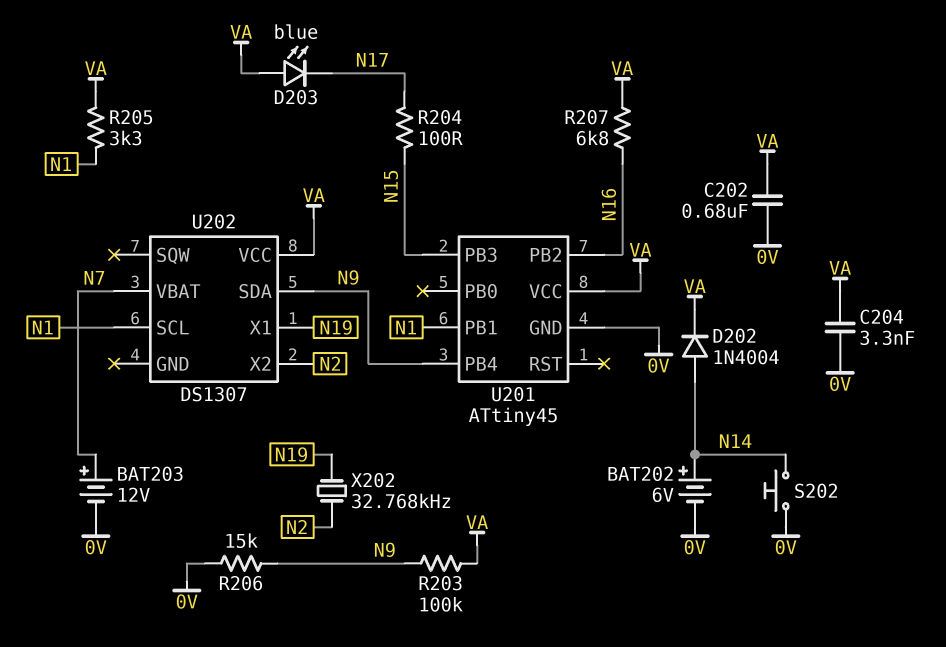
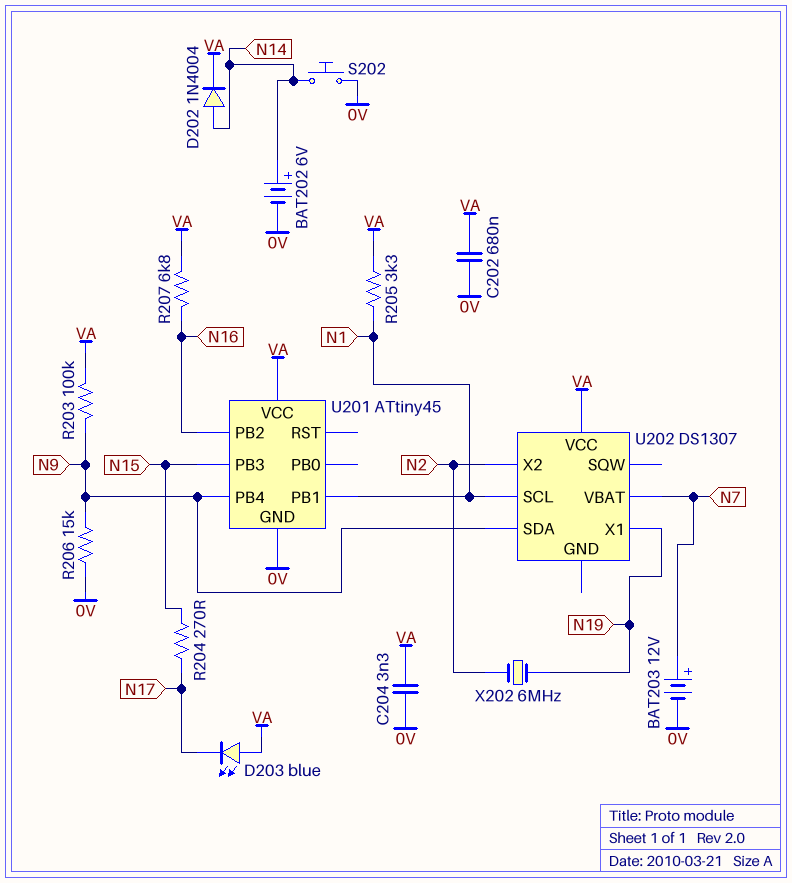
R204: 100 (N15, N17) -> 270 (N15, N17)
X202: 32.768kHz (N2, N19) -> 6MHz (N2, N19)

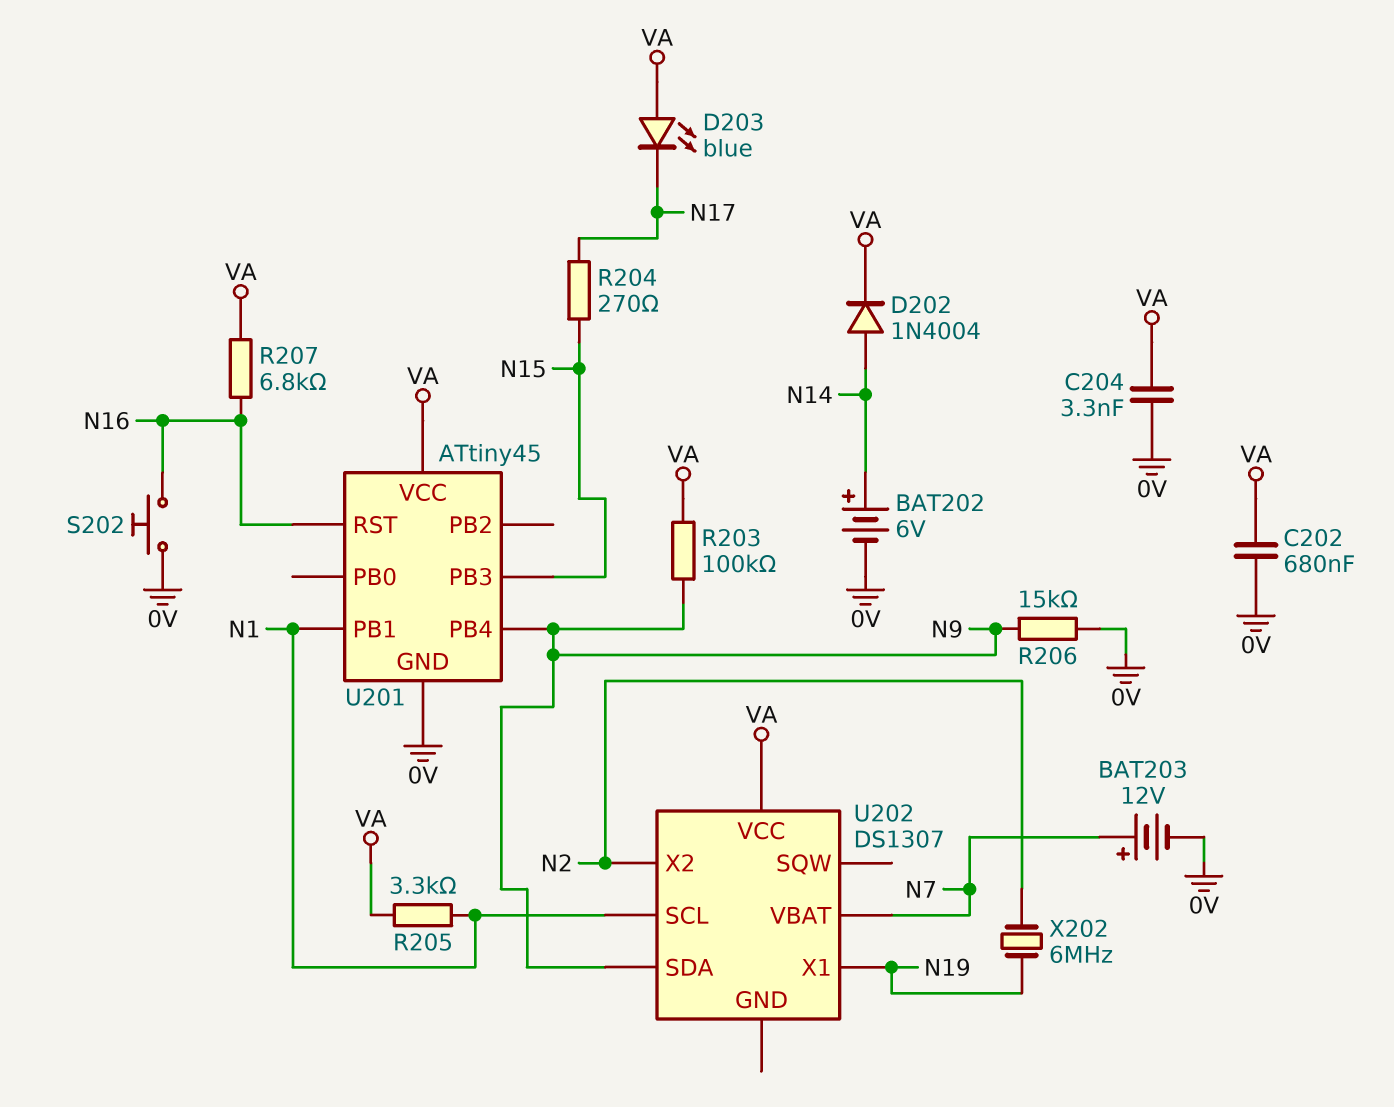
S202: button (0V, N14) -> button (0V, N16)
U201 pin PB2: N16 -> none
U201 pin RST: none -> N16

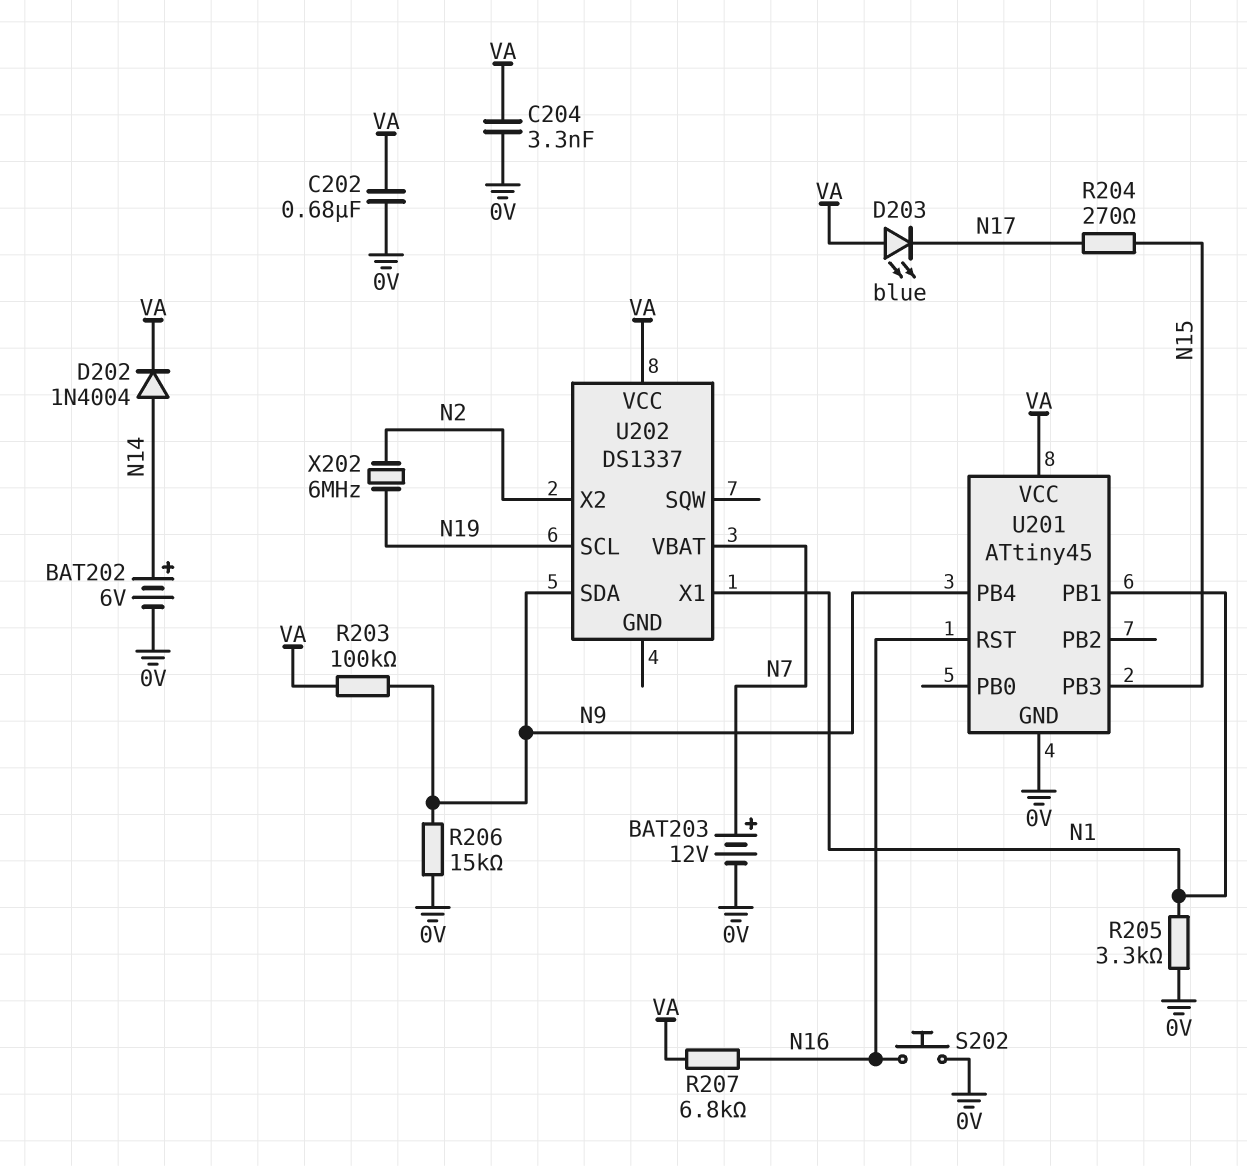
R205: 3.3k (N1, VA) -> 3.3k (0V, N1)
U202: DS1307 -> DS1337
U202 pin SCL: N1 -> N19
U202 pin X1: N19 -> N1

